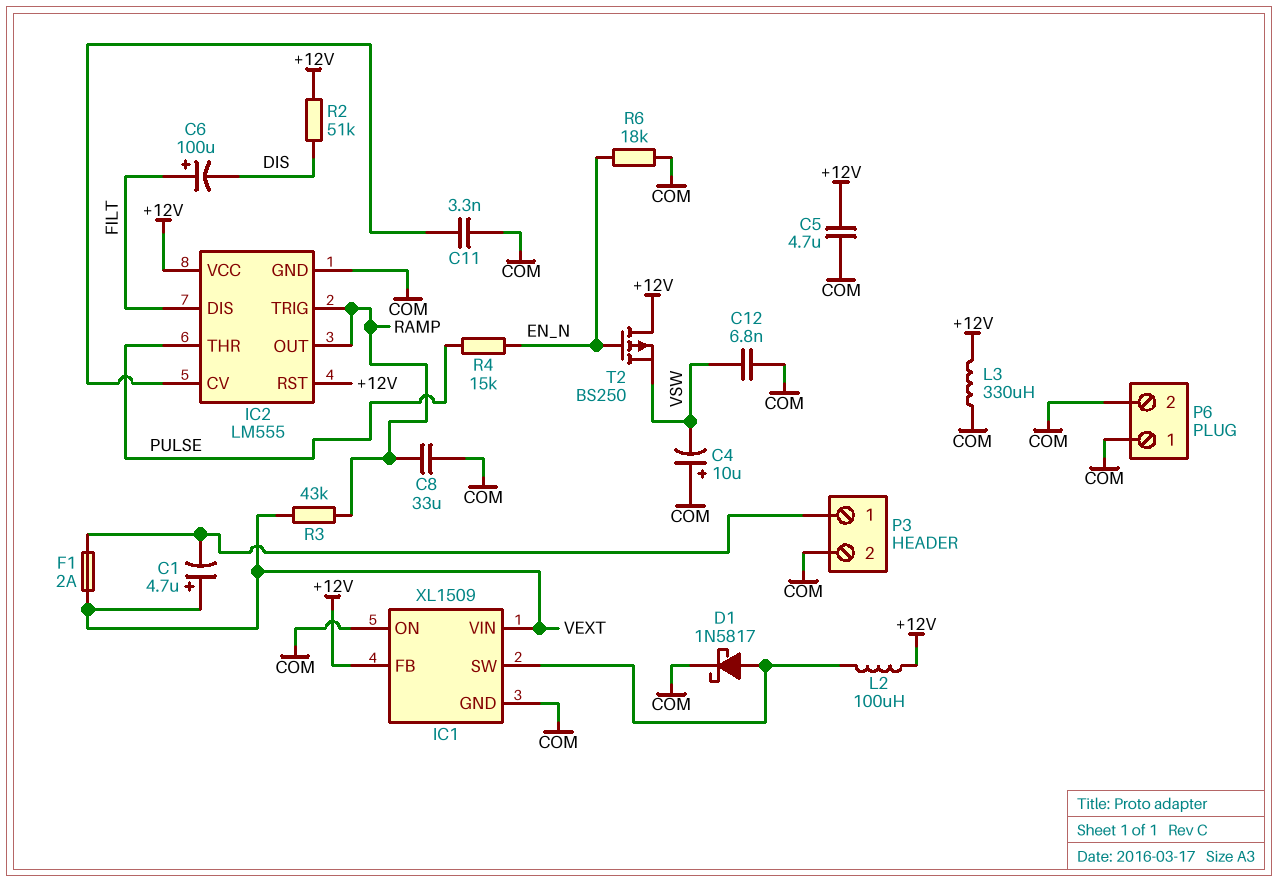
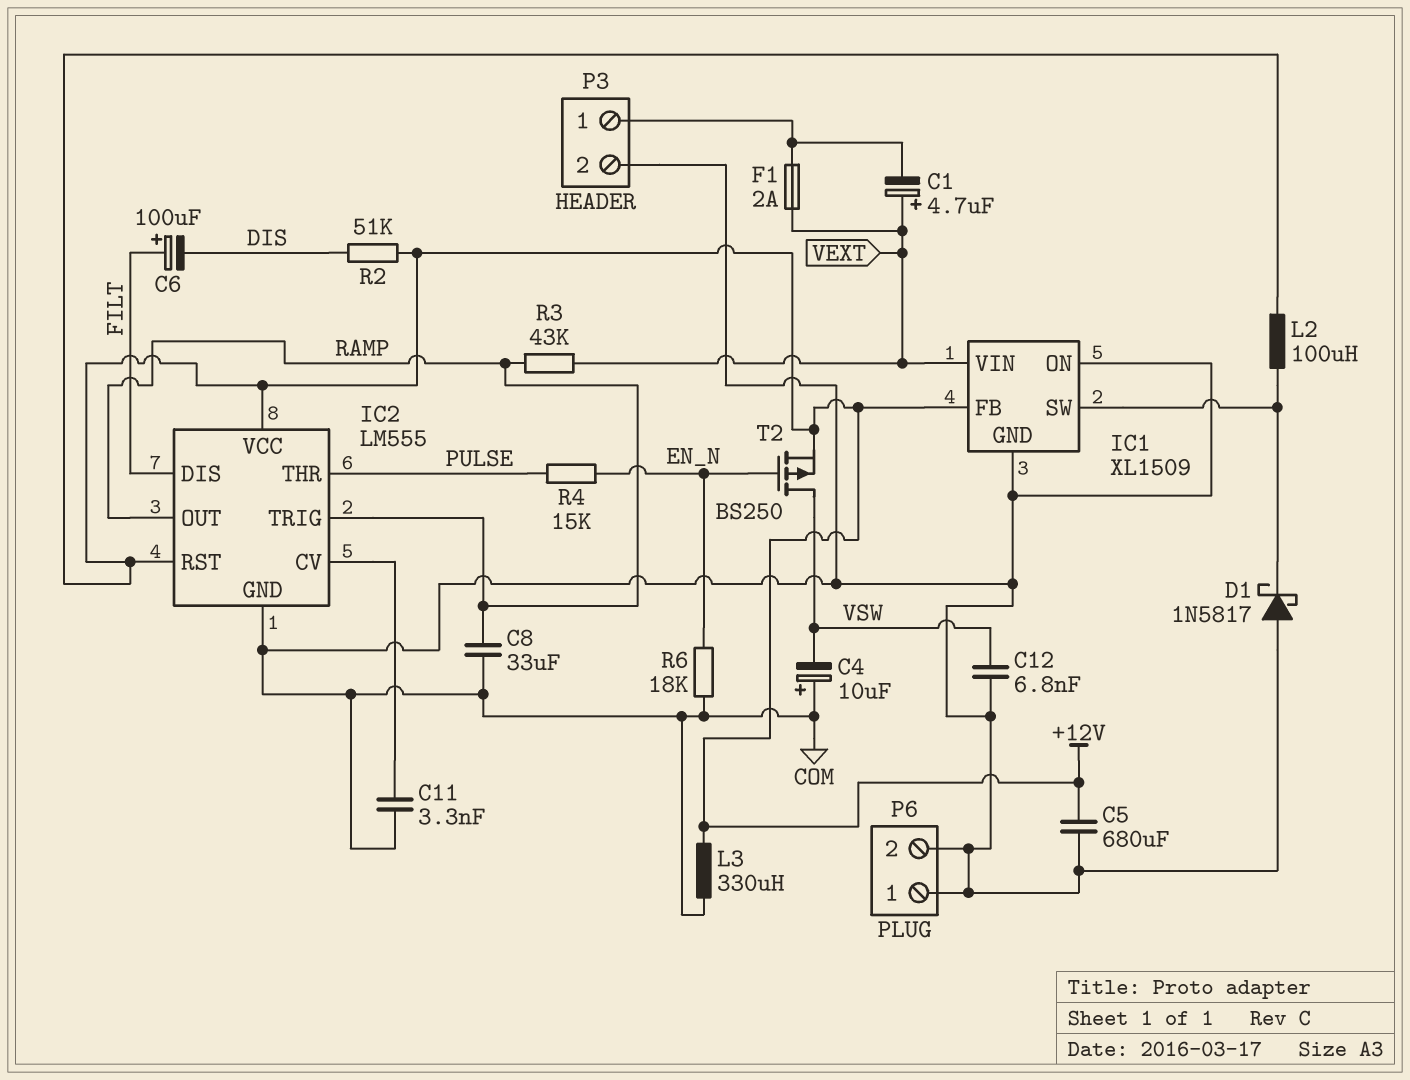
C5: 4.7uF (+12V, COM) -> 680uF (+12V, COM)
D1: schottky 1N5817 (A IC1/SW, K COM) -> schottky 1N5817 (A COM, K IC1/SW)
T2: PMOS BS250 (G EN_N, D +12V, S VSW) -> PMOS BS250 (G EN_N, D VSW, S +12V)

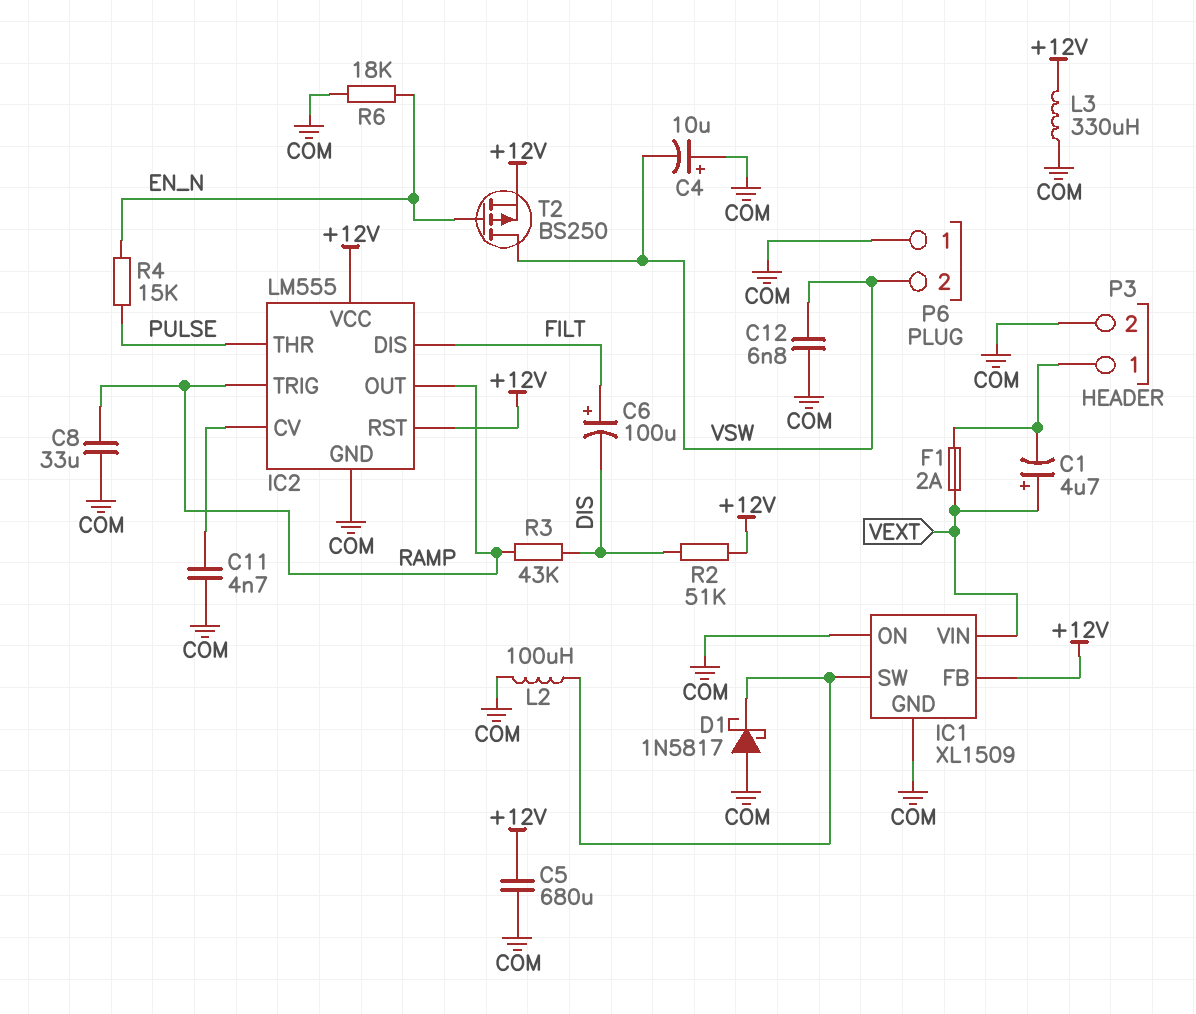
C11: 3.3nF (COM, IC2/CV) -> 4.7nF (COM, IC2/CV)
L2: 100uH (+12V, IC1/SW) -> 100uH (COM, IC1/SW)
P6 pin 2: COM -> VSW
R3: 43k (RAMP, VEXT) -> 43k (DIS, RAMP)

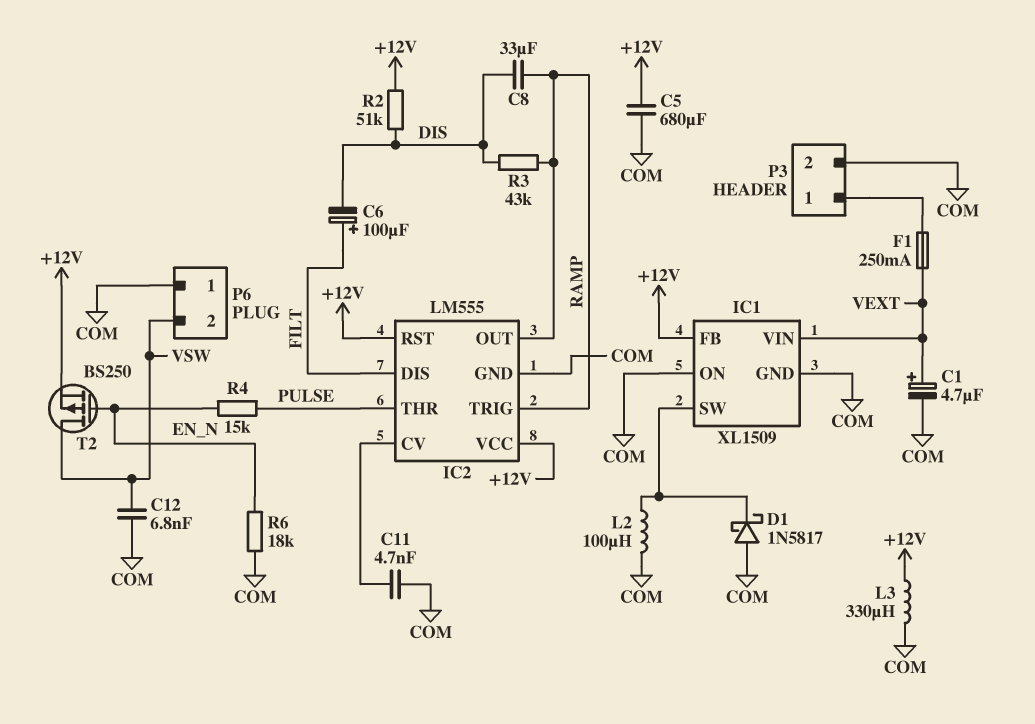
C1: 4.7uF (plus VEXT, minus P3/1) -> 4.7uF (plus VEXT, minus COM)
C4: 10uF (plus COM, minus VSW) -> none
C8: 33uF (COM, RAMP) -> 33uF (DIS, RAMP)
F1: 2A (P3/1, VEXT) -> 250mA (P3/1, VEXT)

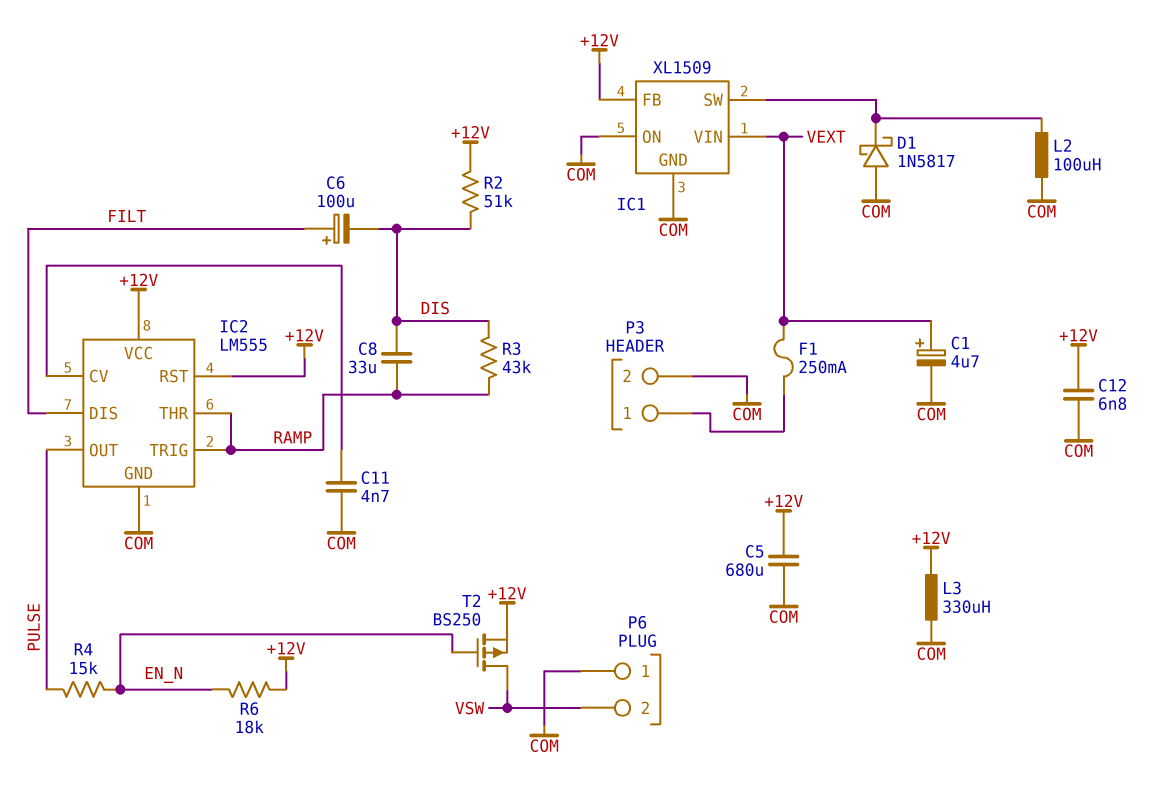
C12: 6.8nF (COM, VSW) -> 6.8nF (+12V, COM)
IC2 pin OUT: RAMP -> PULSE
IC2 pin THR: PULSE -> RAMP
R6: 18k (COM, EN_N) -> 18k (+12V, EN_N)

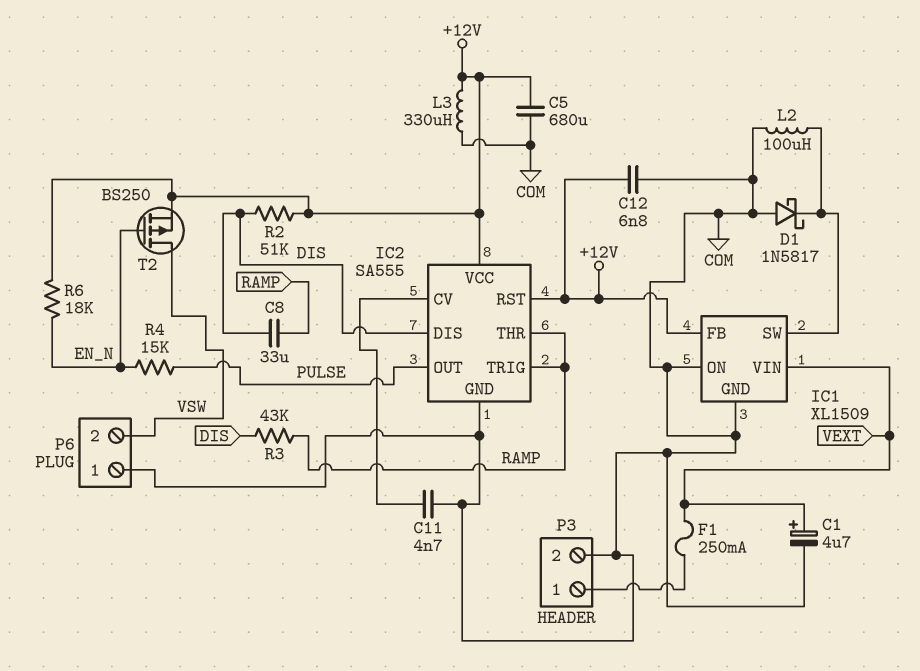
C6: 100uF (plus FILT, minus DIS) -> none
IC2: LM555 -> SA555
IC2 pin DIS: FILT -> DIS

